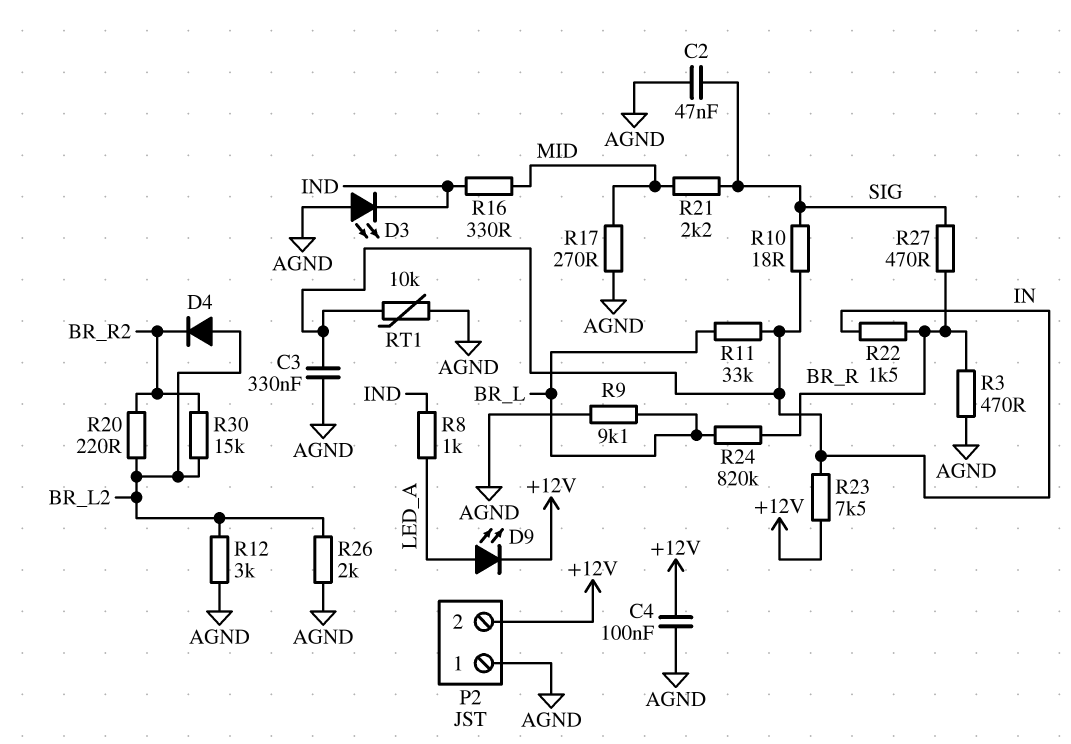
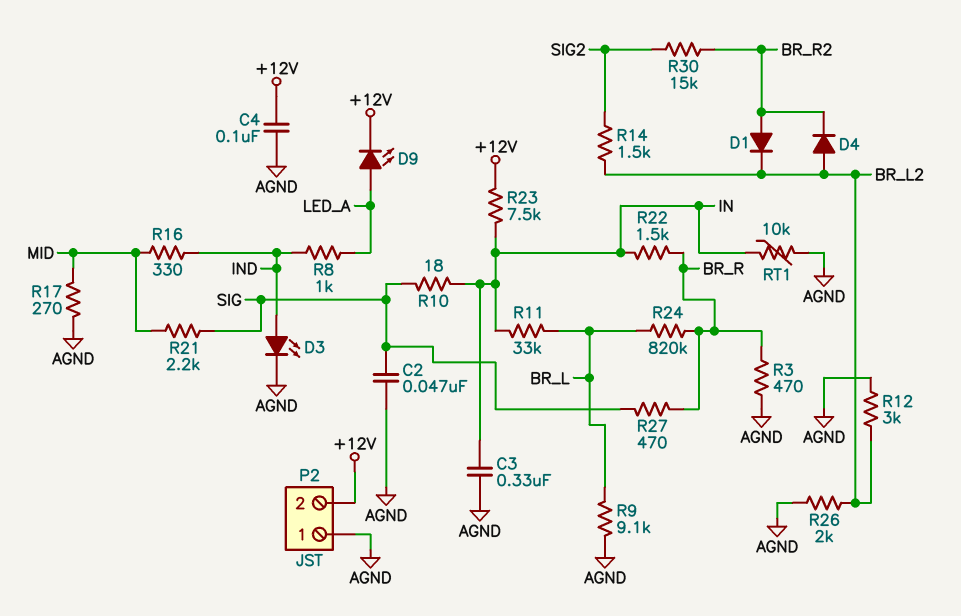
D1: none -> diode (A BR_R2, K BR_L2)
D3: LED (A AGND, K IND) -> LED (A IND, K AGND)
R14: none -> 1.5k (BR_L2, SIG2)
R20: 220 (BR_L2, BR_R2) -> none
R30: 15k (BR_L2, BR_R2) -> 15k (BR_R2, SIG2)

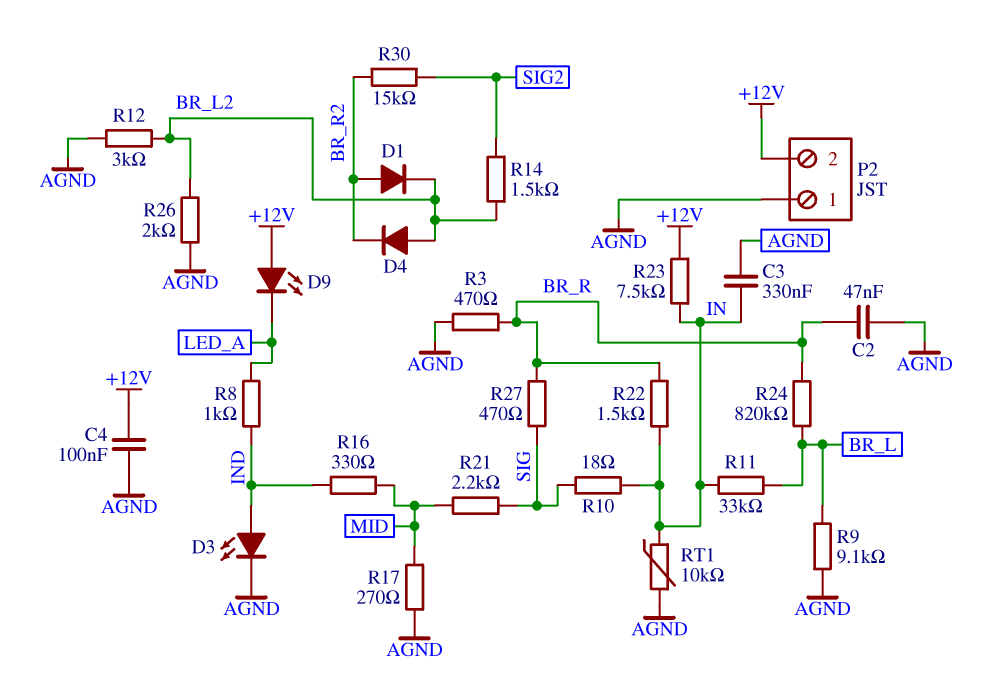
C2: 47nF (AGND, SIG) -> 47nF (AGND, BR_R)
D9: LED (A LED_A, K +12V) -> LED (A +12V, K LED_A)

